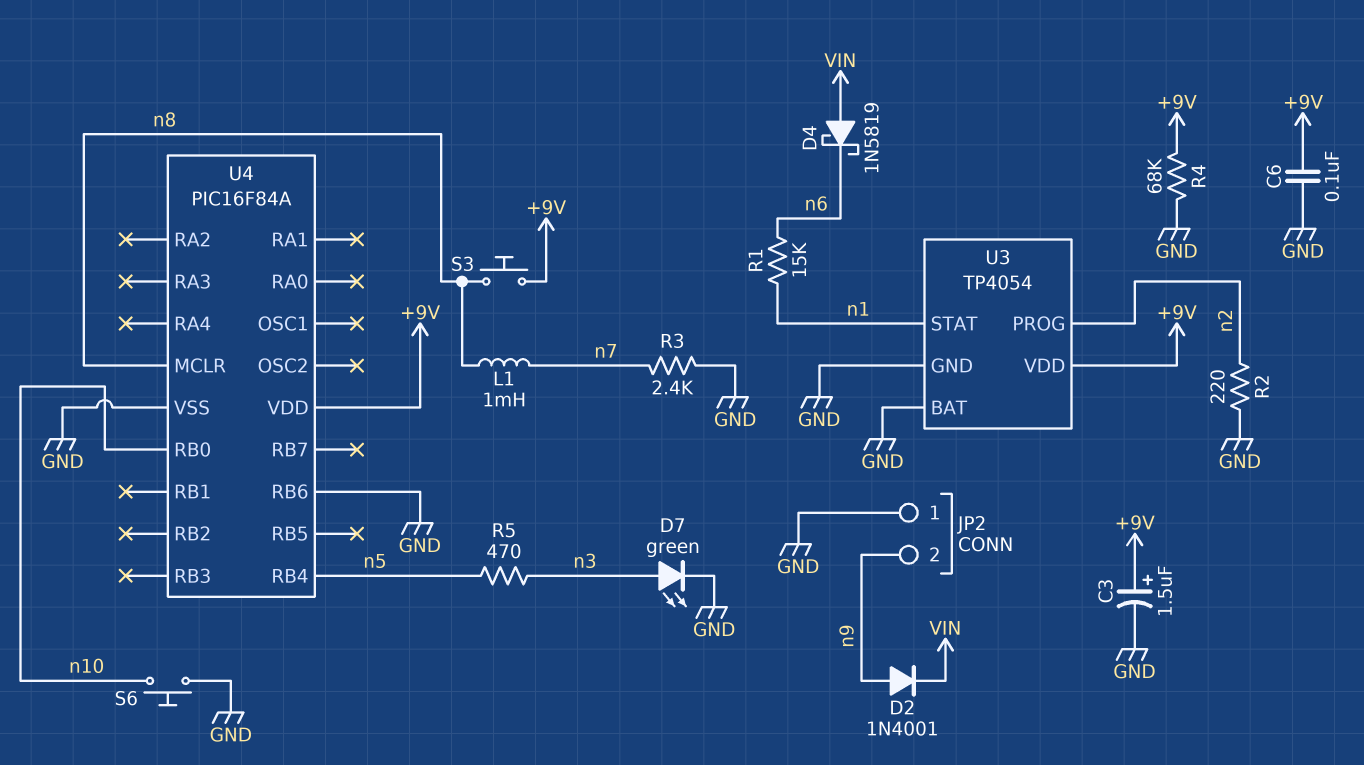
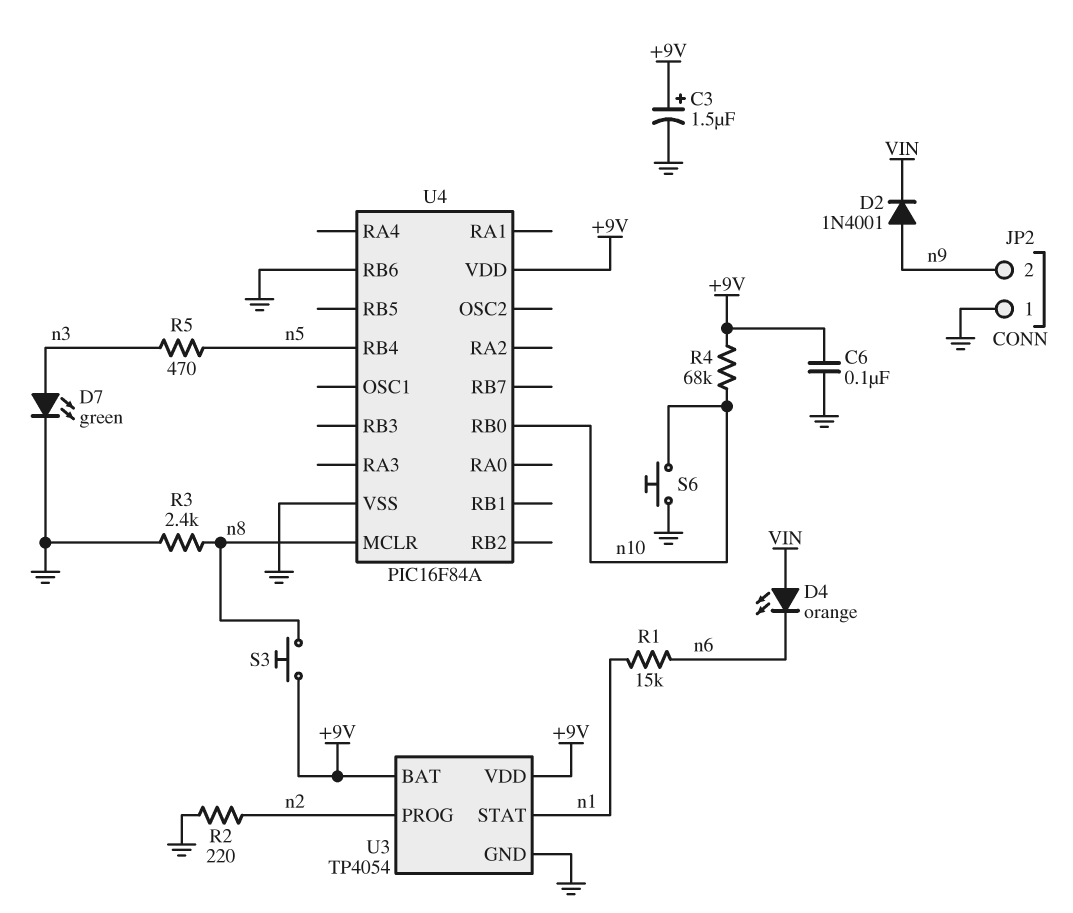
D4: schottky 1N5819 (A VIN, K n6) -> LED orange (A VIN, K n6)
L1: 1mH (n7, n8) -> none
R3: 2.4k (GND, n7) -> 2.4k (GND, n8)
R4: 68k (+9V, GND) -> 68k (+9V, n10)
U3 pin BAT: GND -> +9V

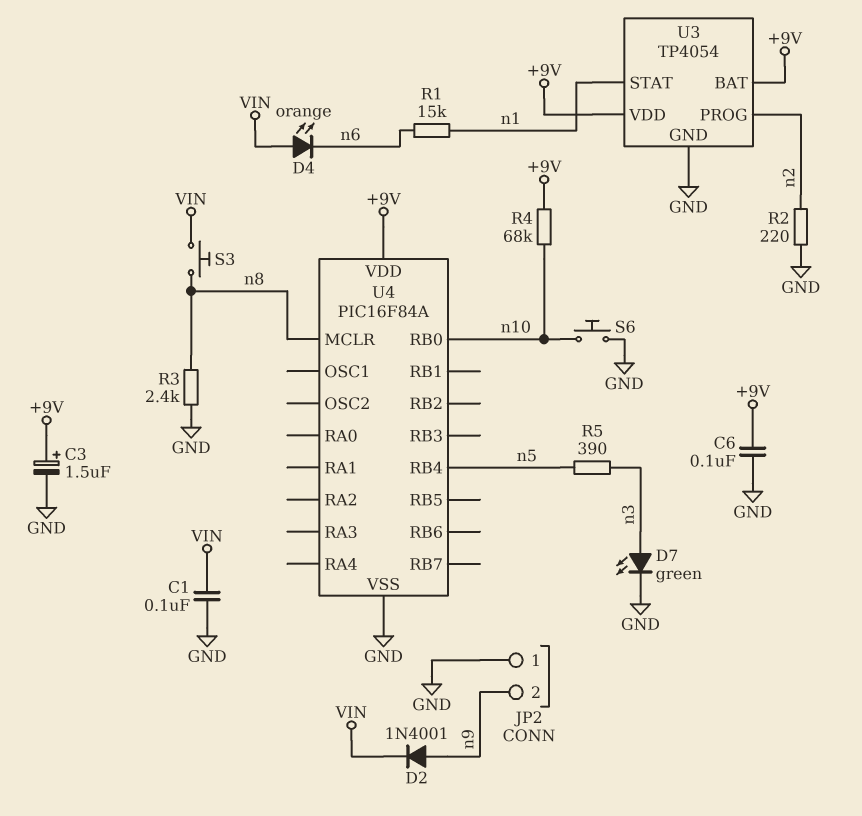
C1: none -> 100nF (GND, VIN)
R5: 470 (n3, n5) -> 390 (n3, n5)
S3: button (+9V, n8) -> button (VIN, n8)
U4 pin RB6: GND -> none

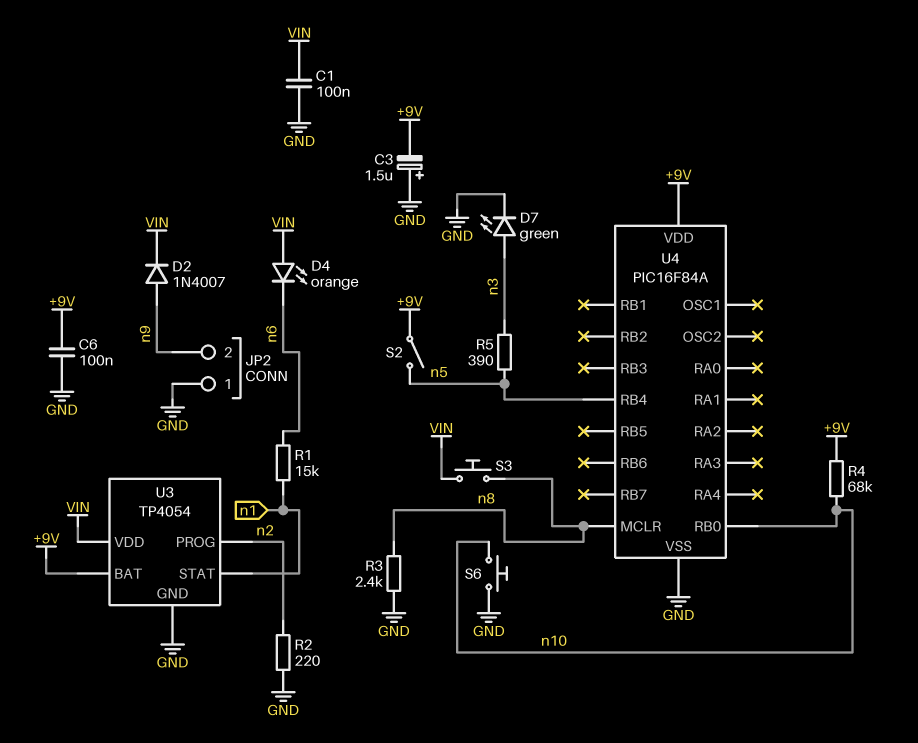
C3: 1.5uF (plus +9V, minus GND) -> 1.5uF (plus GND, minus +9V)
D2: diode 1N4001 (A n9, K VIN) -> diode 1N4007 (A n9, K VIN)
S2: none -> switch (+9V, n5)
U3 pin VDD: +9V -> VIN

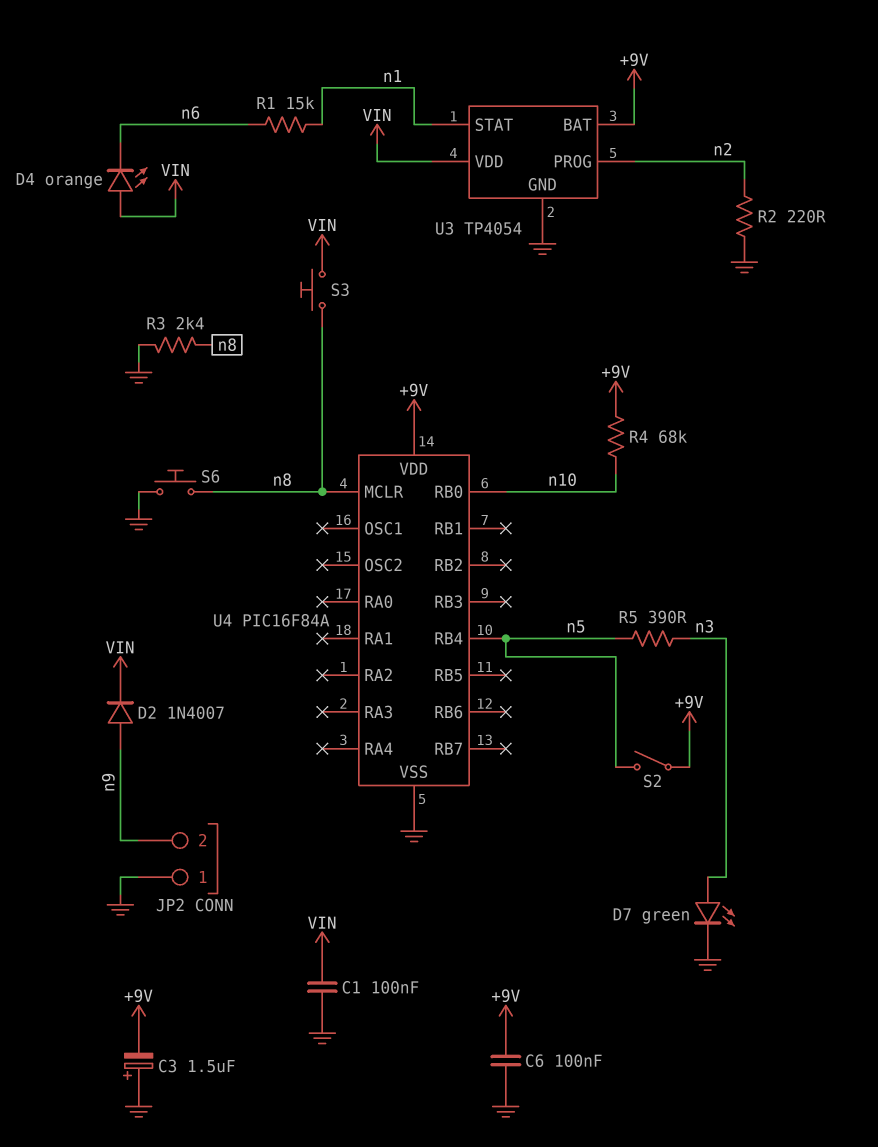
S6: button (GND, n10) -> button (GND, n8)

